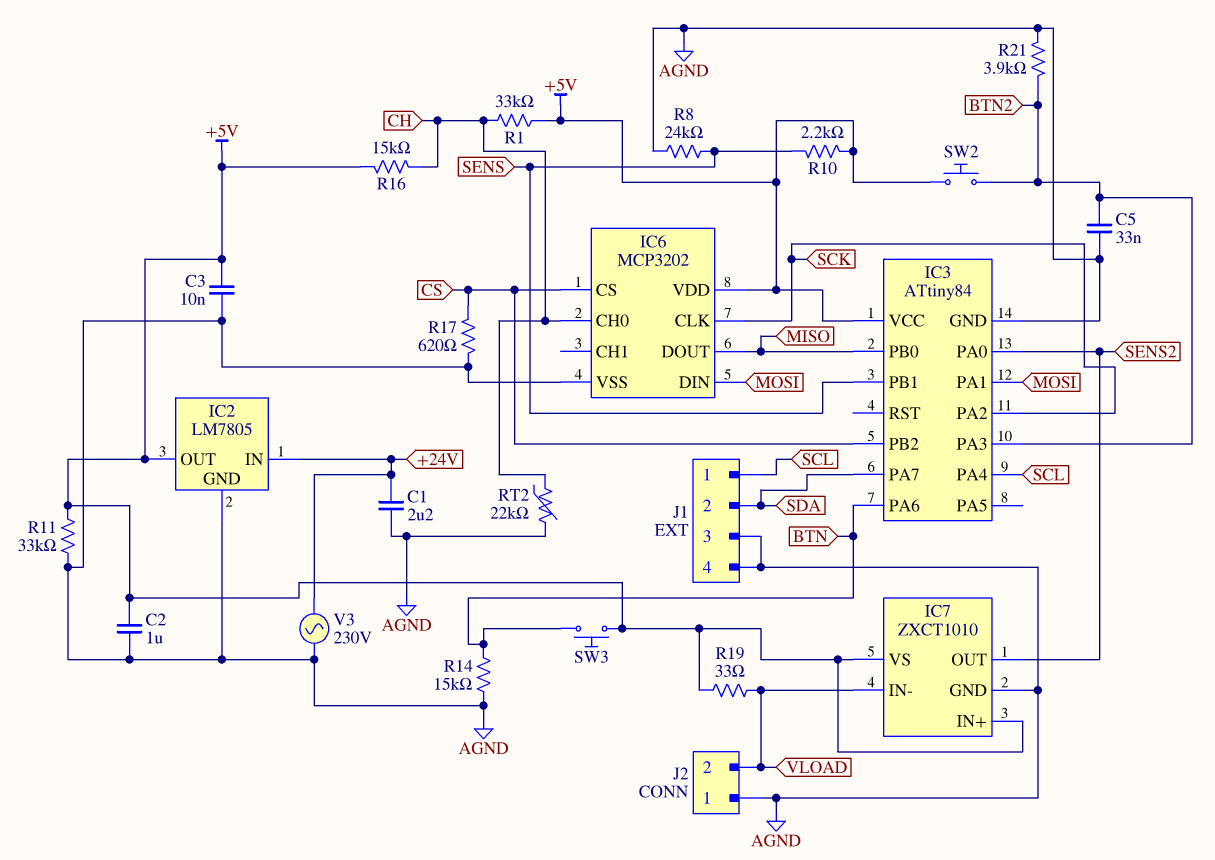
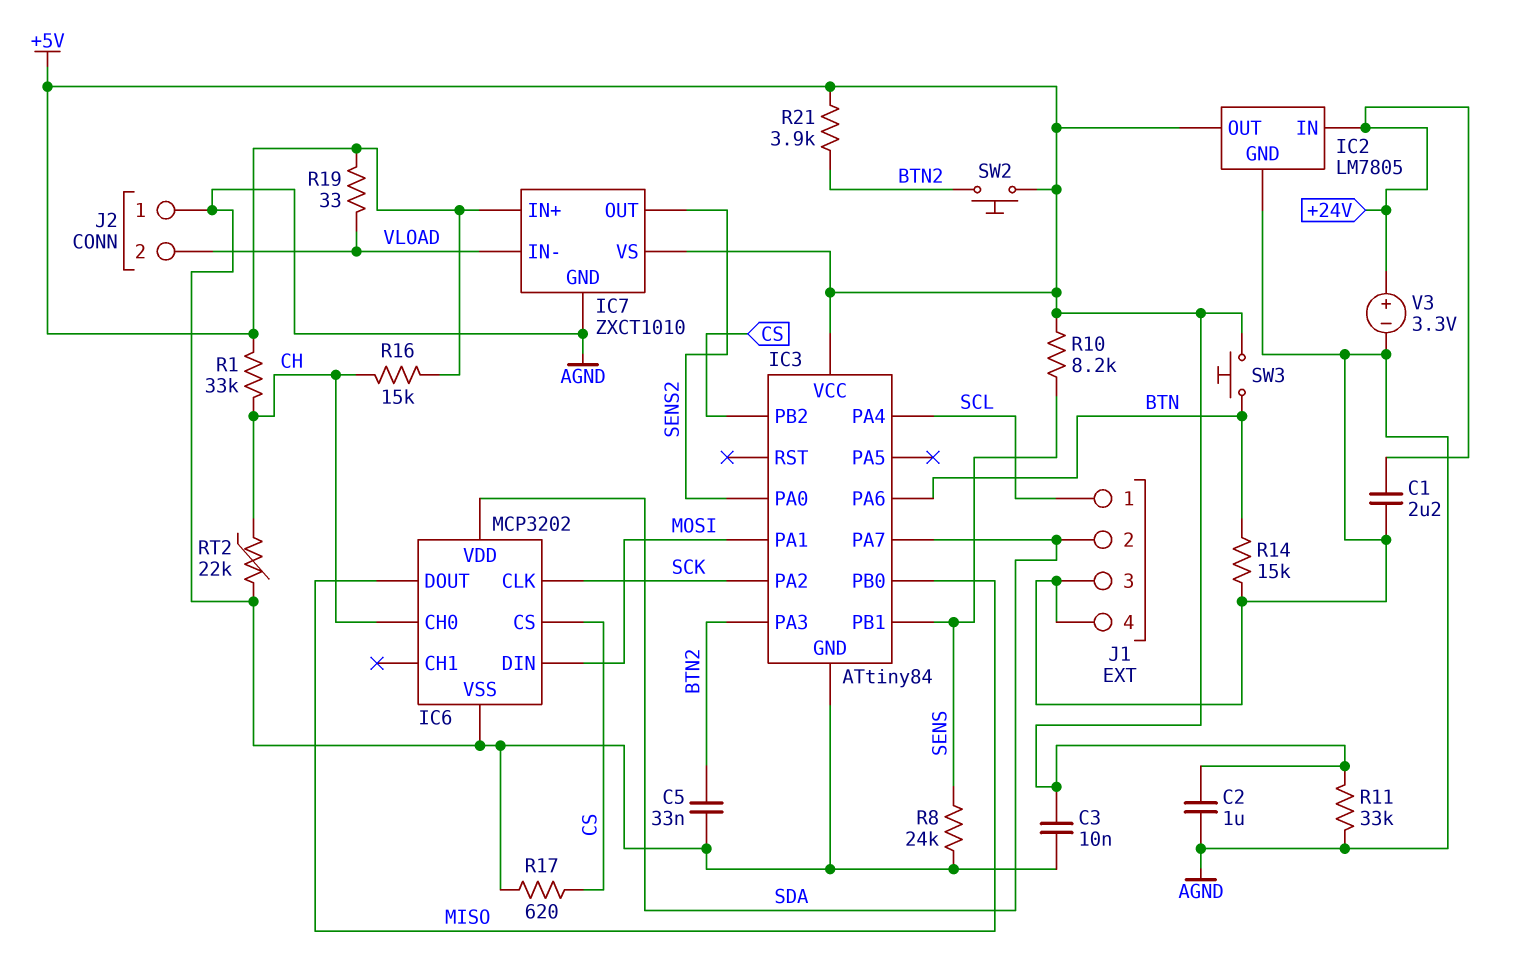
IC6 pin VDD: +5V -> SDA
R10: 2.2k (+5V, SENS) -> 8.2k (+5V, SENS)
R21: 3.9k (AGND, BTN2) -> 3.9k (+5V, BTN2)
V3: AC 230V (+24V, AGND) -> 3.3V (plus +24V, minus AGND)

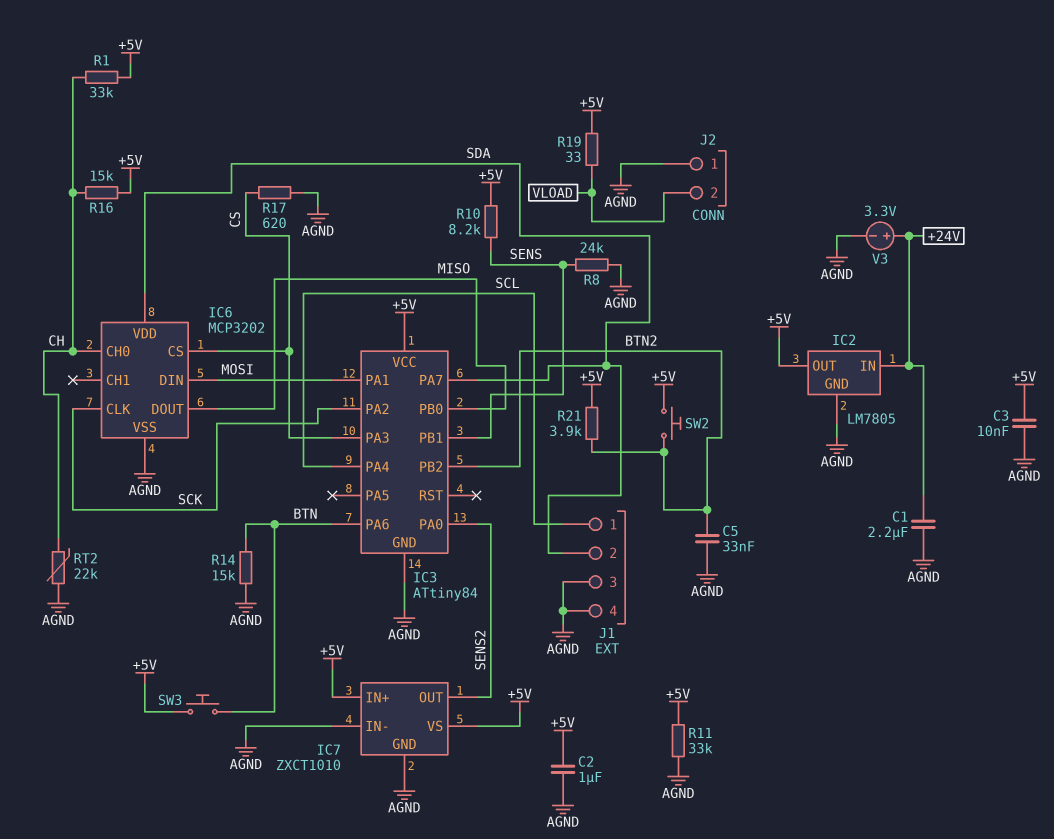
IC3 pin PA3: BTN2 -> CS
IC3 pin PB2: CS -> BTN2
IC7 pin IN-: VLOAD -> AGND

